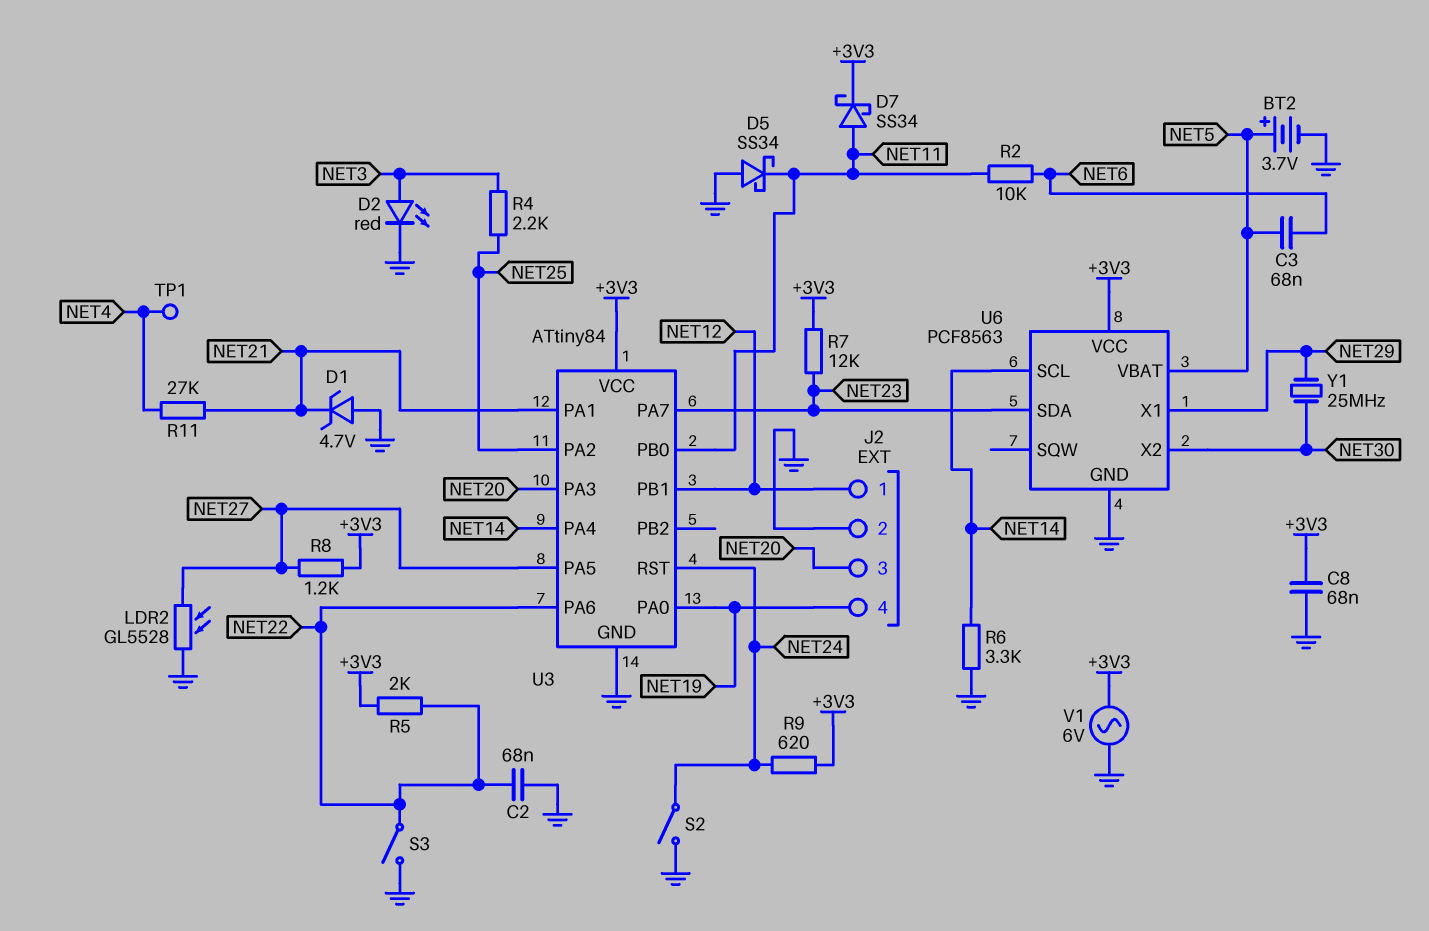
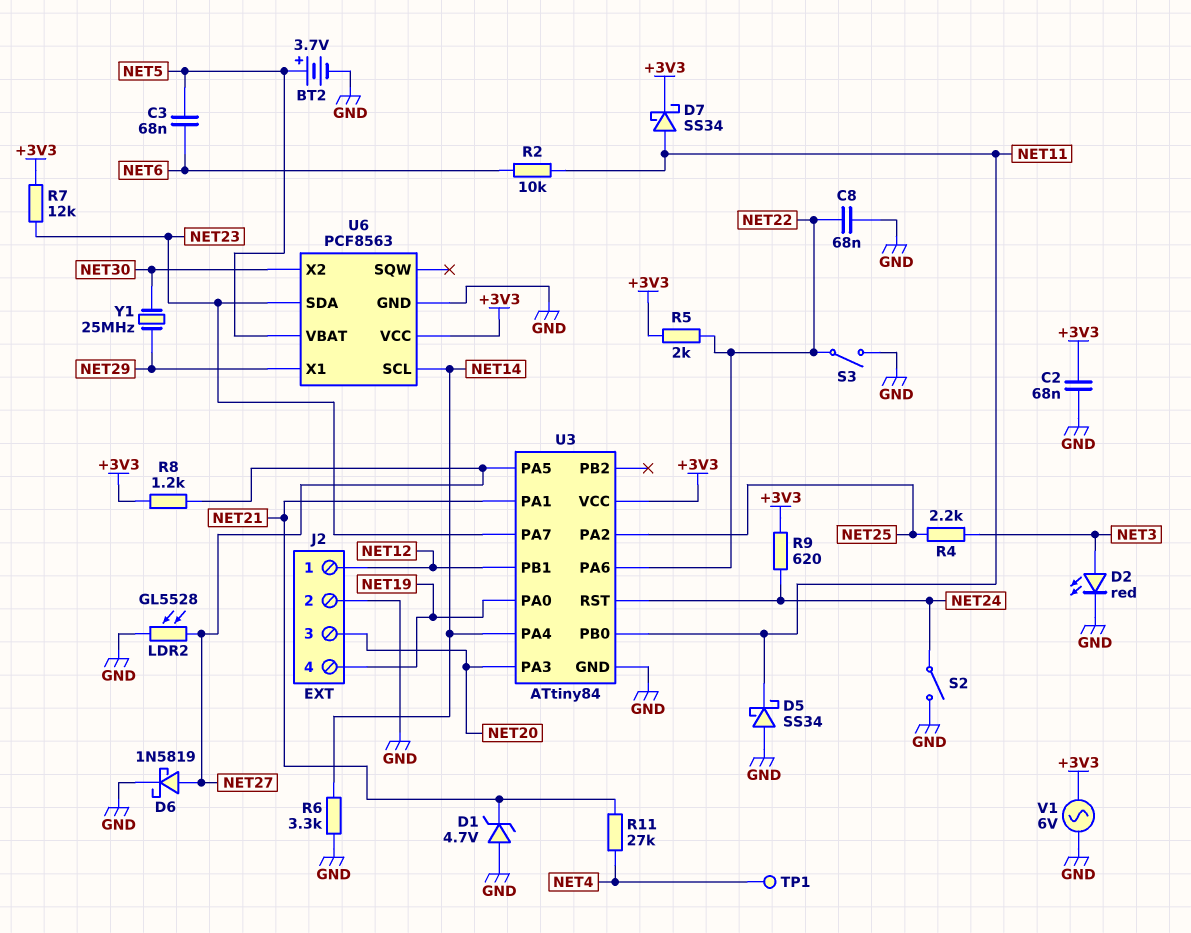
C2: 68nF (GND, NET22) -> 68nF (+3V3, GND)
C8: 68nF (+3V3, GND) -> 68nF (GND, NET22)
D6: none -> schottky 1N5819 (A NET27, K GND)

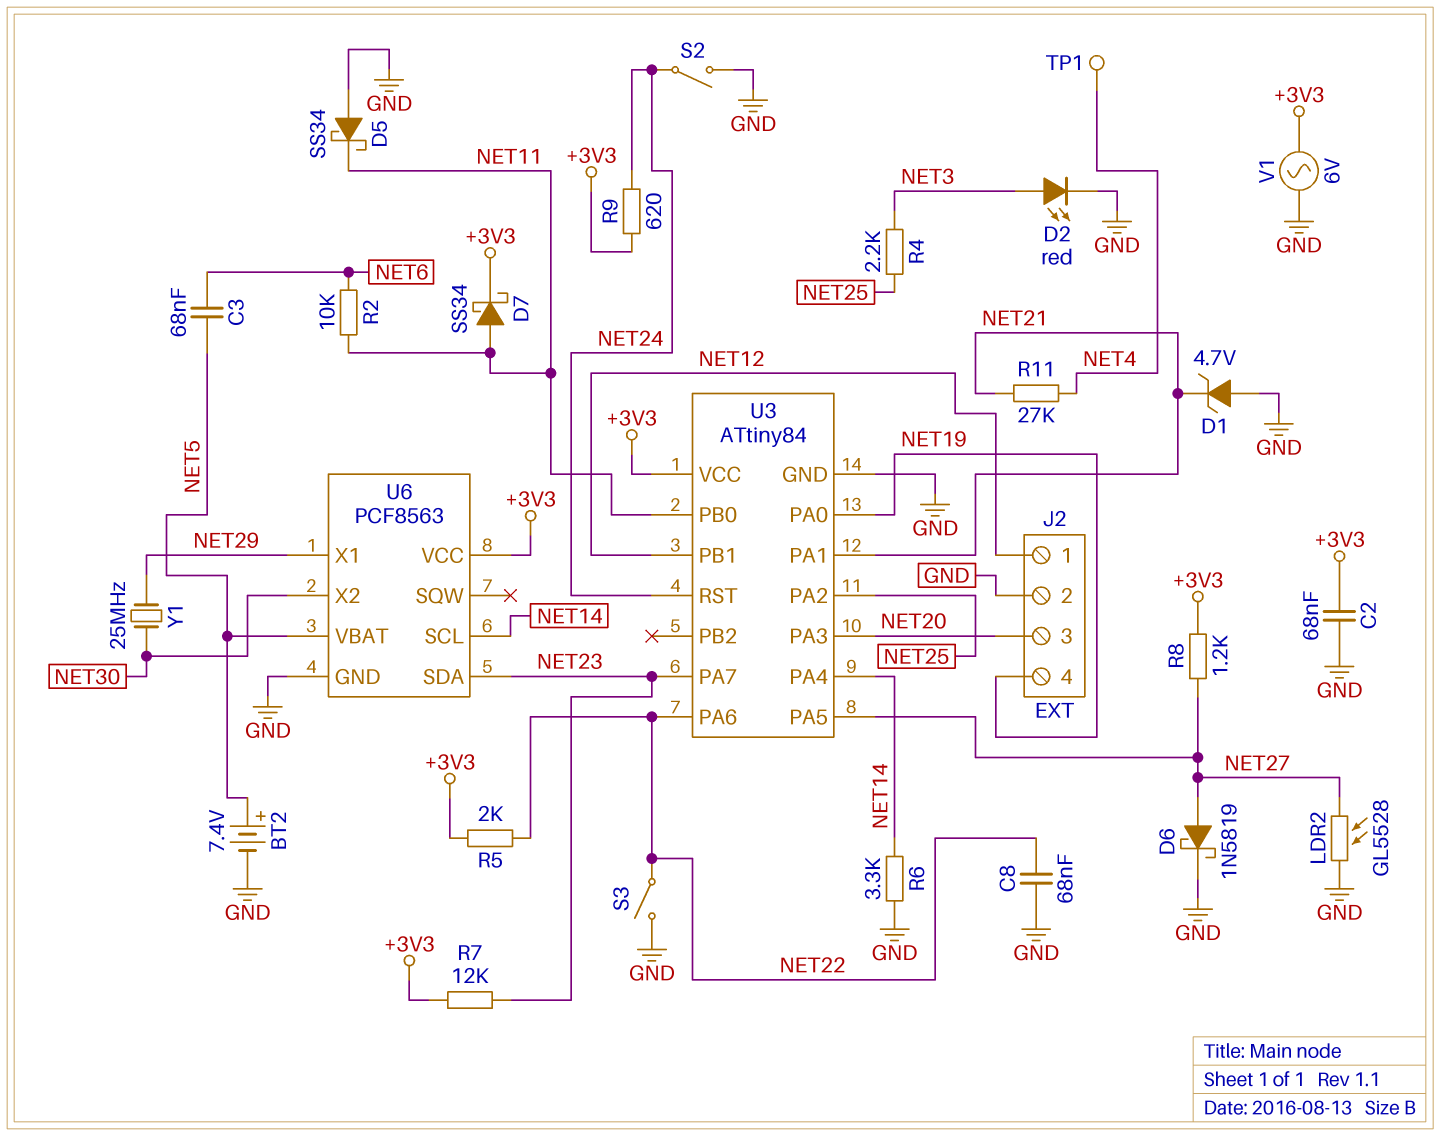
BT2: 3.7V (plus NET5, minus GND) -> 7.4V (plus NET5, minus GND)

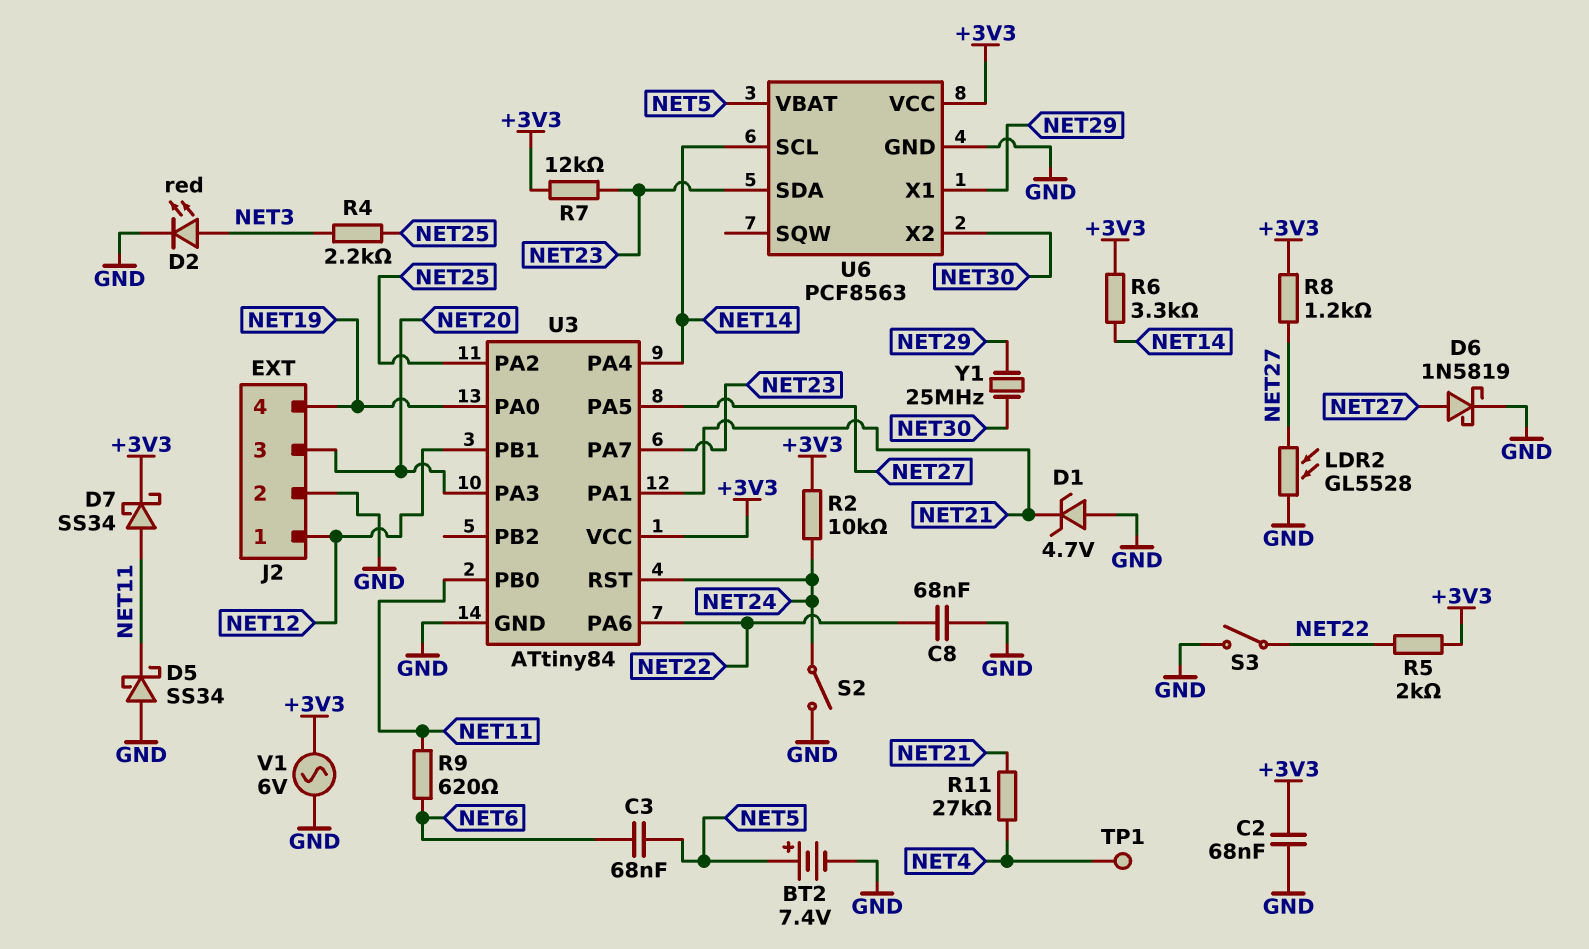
R2: 10k (NET6, NET11) -> 10k (+3V3, NET24)
R6: 3.3k (GND, NET14) -> 3.3k (+3V3, NET14)
R9: 620 (+3V3, NET24) -> 620 (NET6, NET11)

